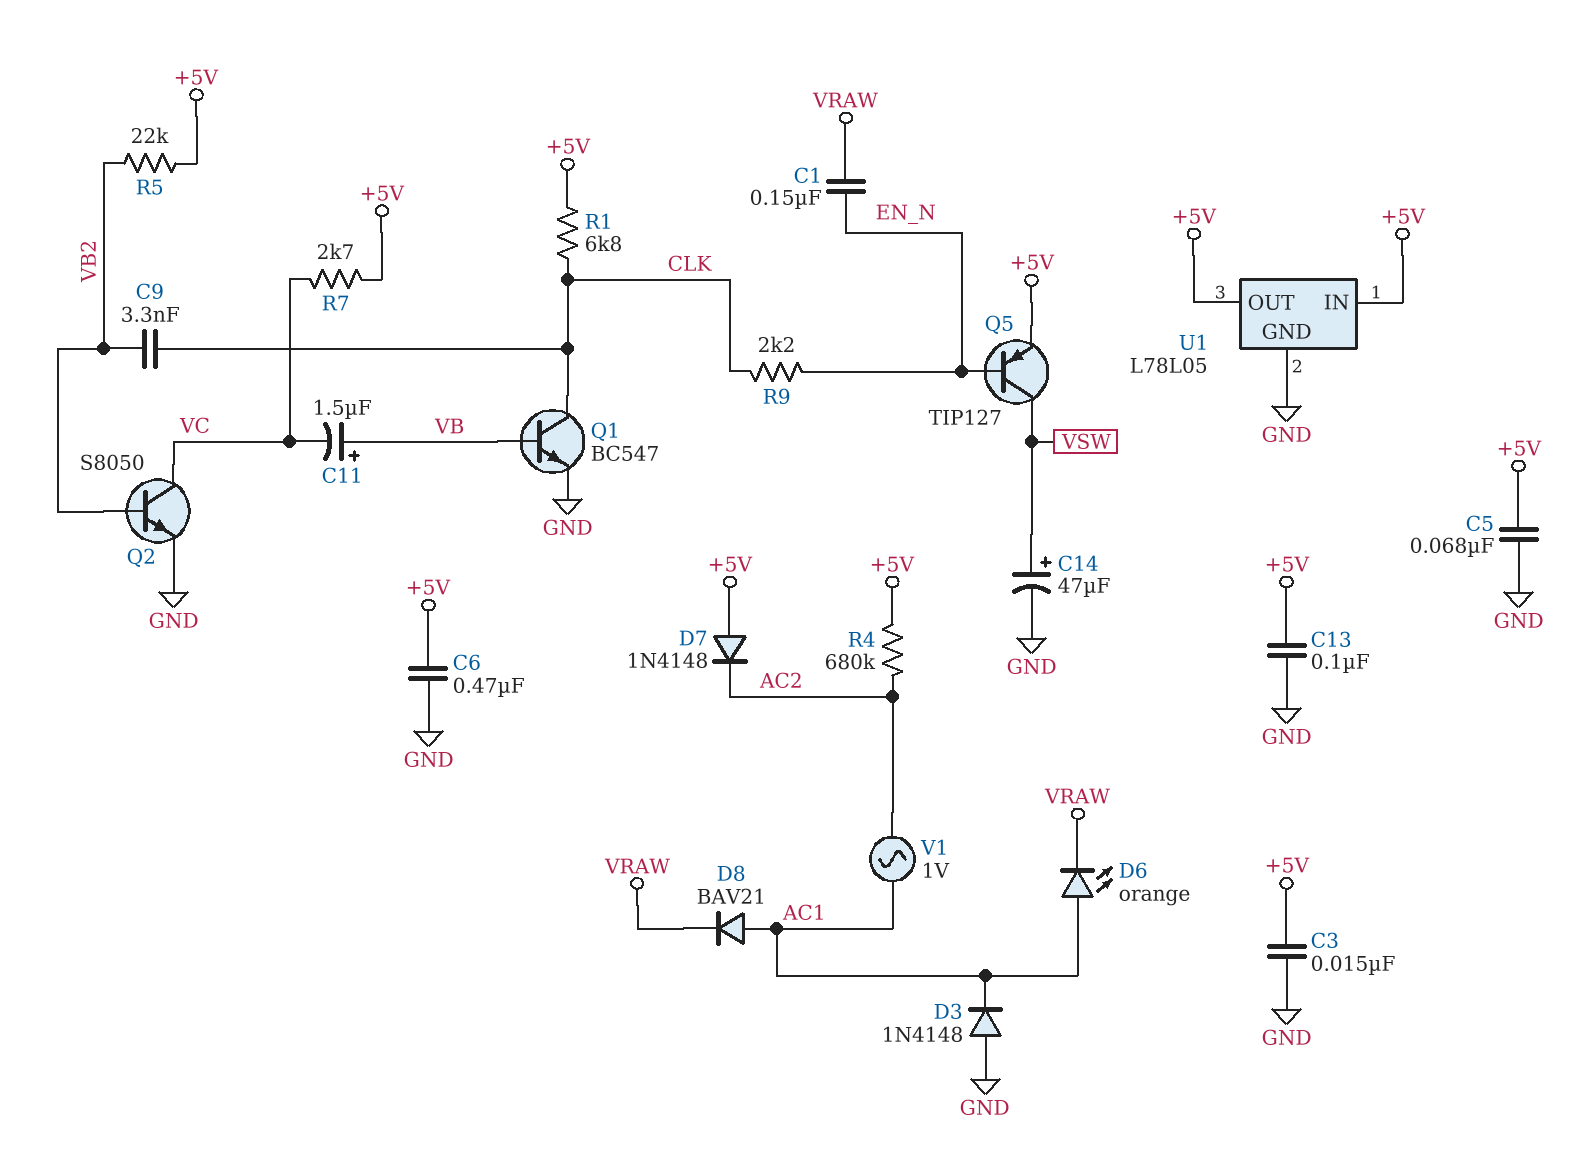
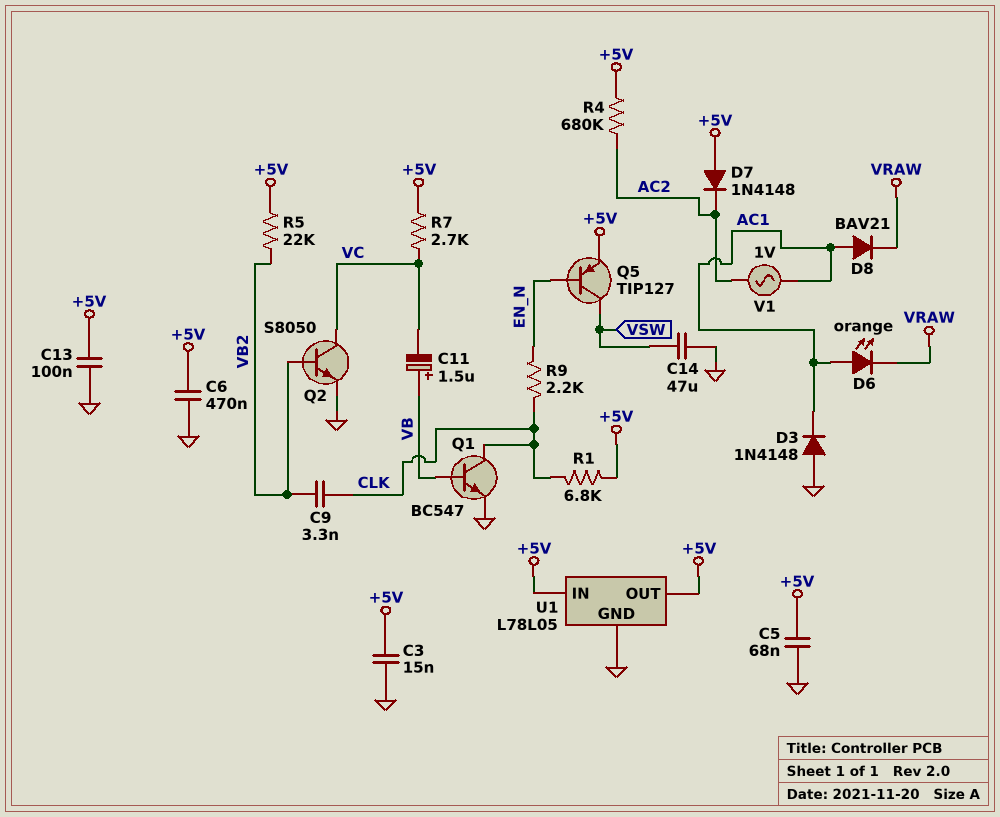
C1: 150nF (EN_N, VRAW) -> none
C14: 47uF (plus VSW, minus GND) -> 47uF (GND, VSW)

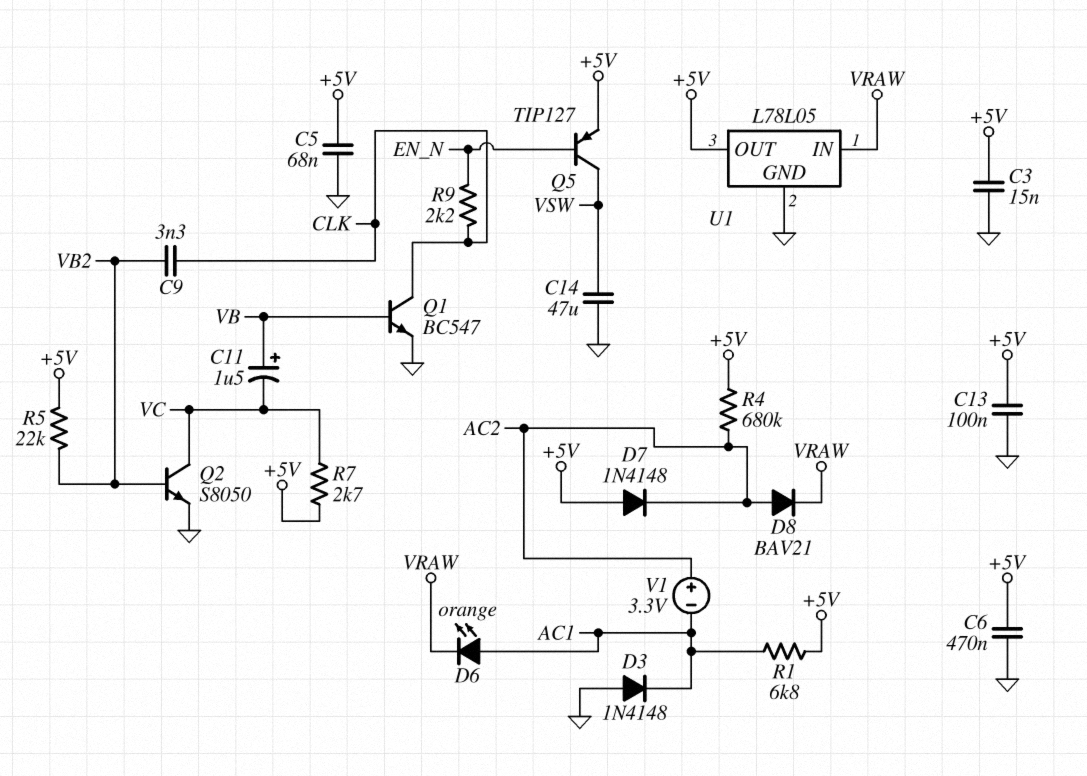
D8: diode BAV21 (A AC1, K VRAW) -> diode BAV21 (A AC2, K VRAW)
R1: 6.8k (+5V, CLK) -> 6.8k (+5V, AC1)
U1 pin IN: +5V -> VRAW
V1: AC 1V (AC1, AC2) -> 3.3V (plus AC2, minus AC1)

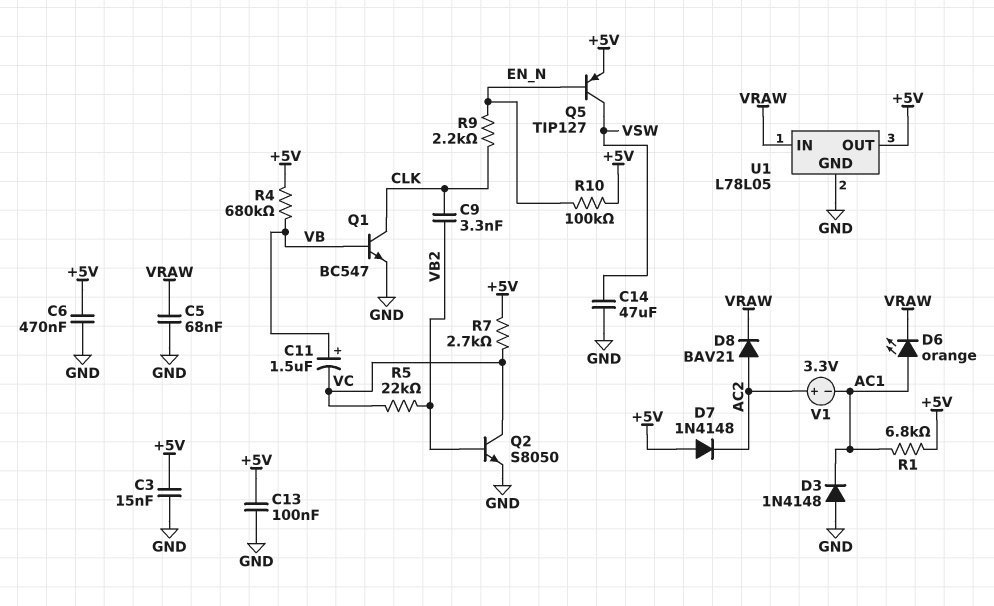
C5: 68nF (+5V, GND) -> 68nF (GND, VRAW)
R4: 680k (+5V, AC2) -> 680k (+5V, VB)
R5: 22k (+5V, VB2) -> 22k (VB2, VC)
R10: none -> 100k (+5V, EN_N)

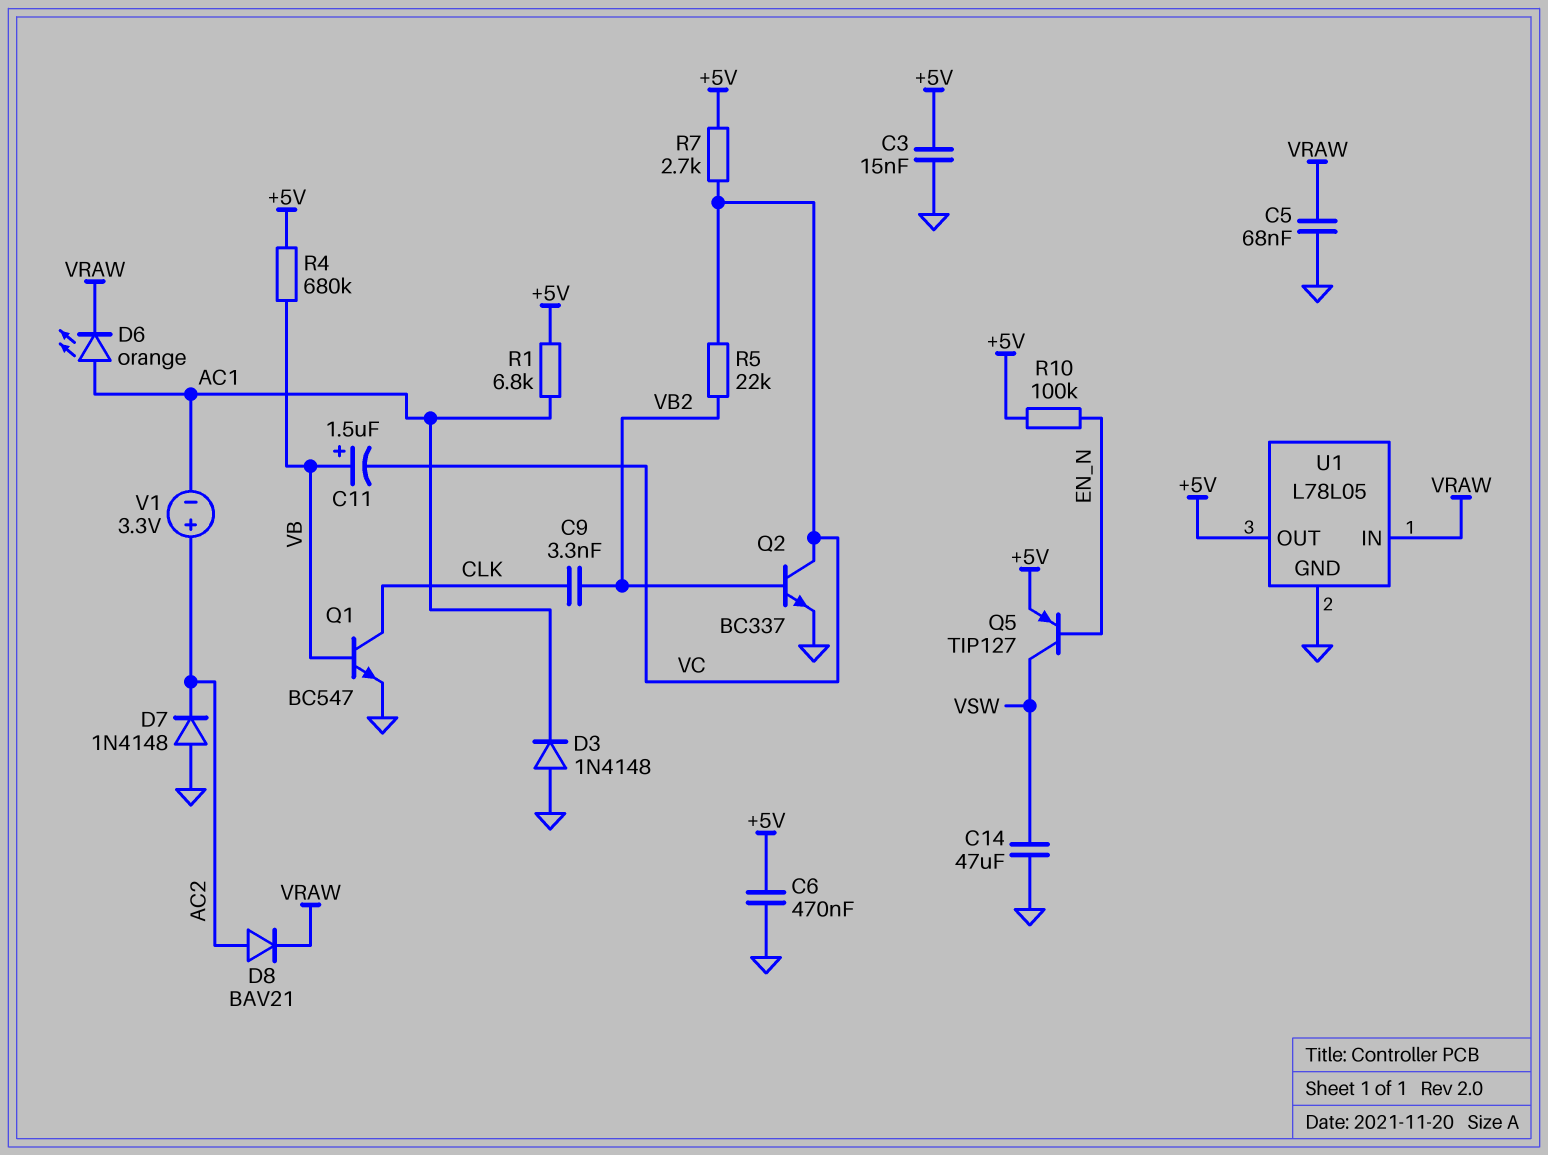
C13: 100nF (+5V, GND) -> none
D7: diode 1N4148 (A +5V, K AC2) -> diode 1N4148 (A GND, K AC2)
Q2: NPN S8050 (B VB2, C VC, E GND) -> NPN BC337 (B VB2, C VC, E GND)
R9: 2.2k (CLK, EN_N) -> none

